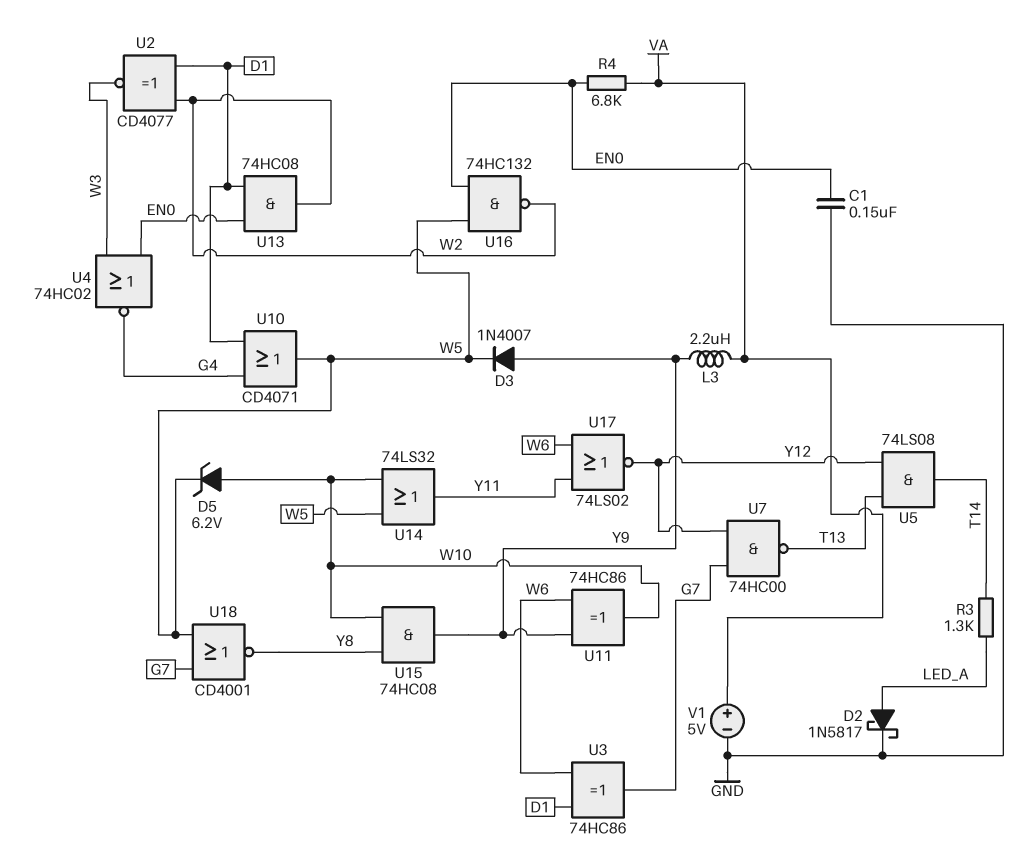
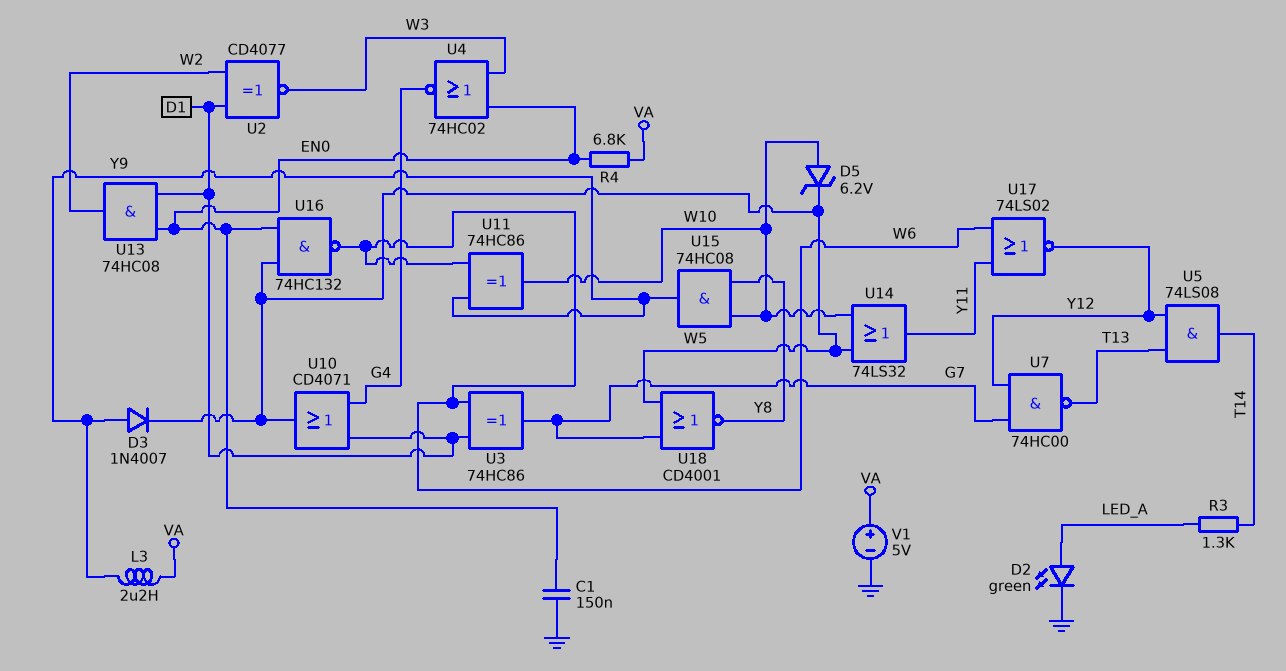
D2: schottky 1N5817 (A LED_A, K GND) -> LED green (A LED_A, K GND)
U16: NAND 74HC132 (in EN0, in W5, out W2) -> NAND 74HC132 (in EN0, in W5, out W6)

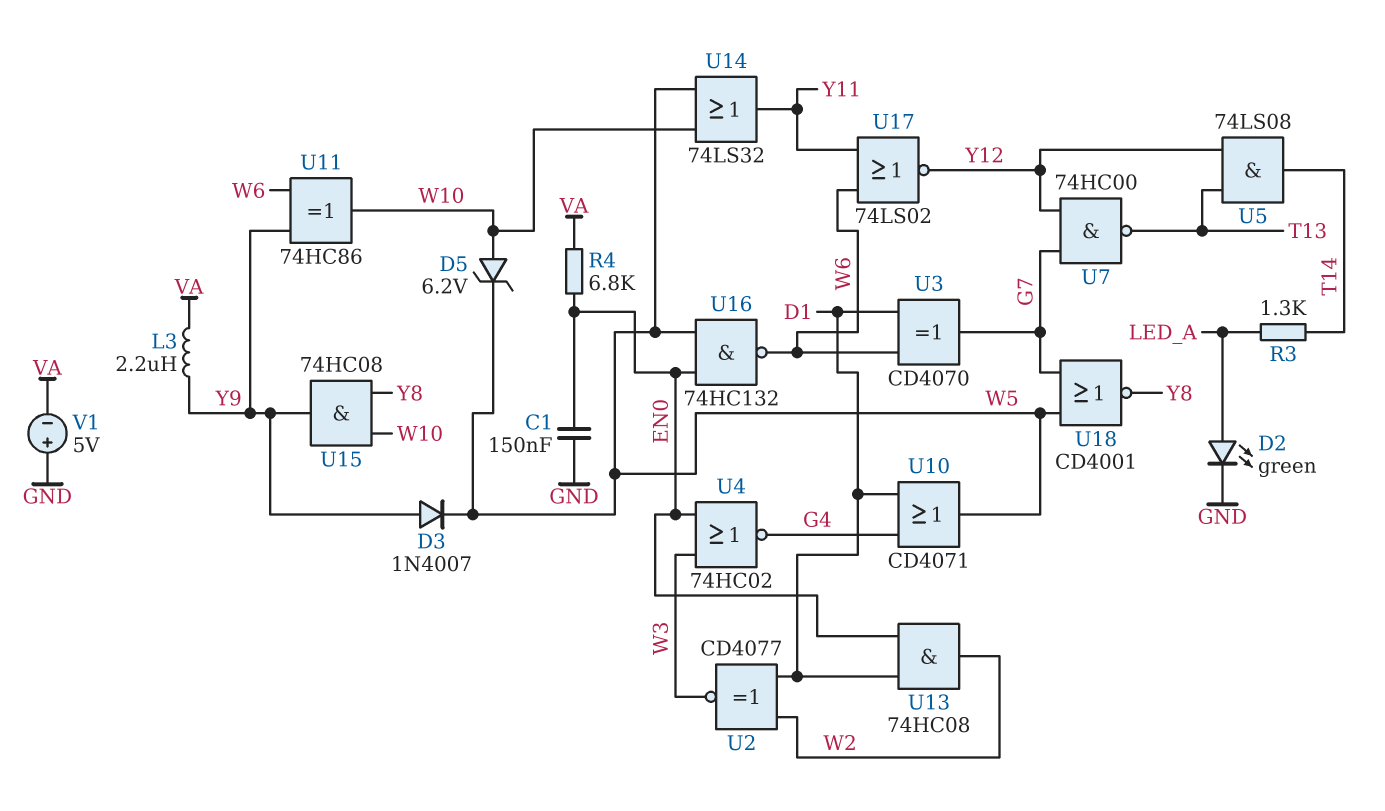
U3: XOR 74HC86 (in D1, in W6, out G7) -> XOR CD4070 (in D1, in W6, out G7)
V1: 5V (plus VA, minus GND) -> 5V (plus GND, minus VA)

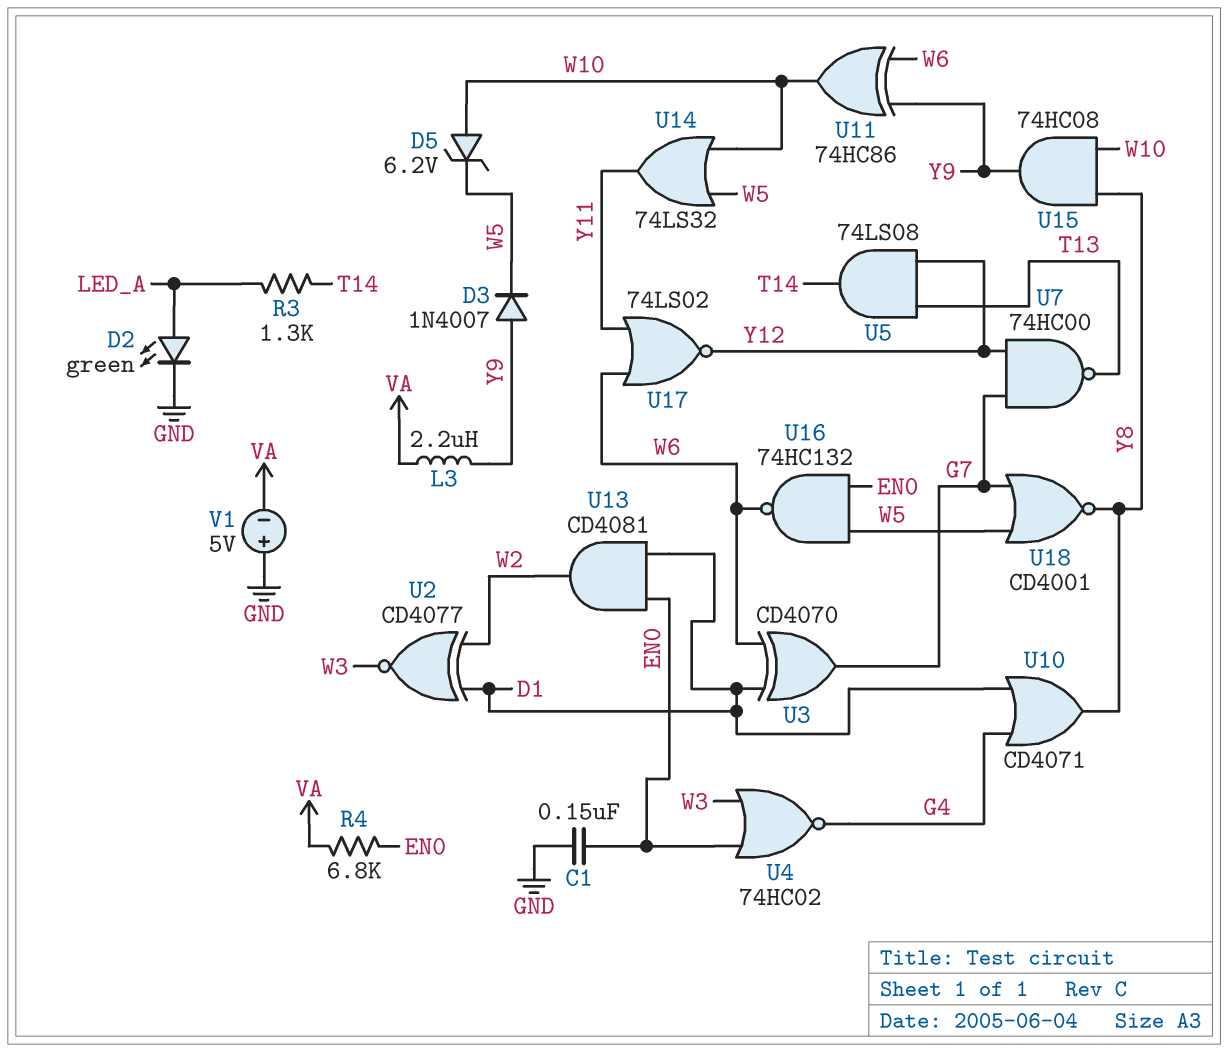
U10: OR CD4071 (in D1, in G4, out W5) -> OR CD4071 (in D1, in G4, out Y8)
U13: AND 74HC08 (in D1, in EN0, out W2) -> AND CD4081 (in D1, in EN0, out W2)

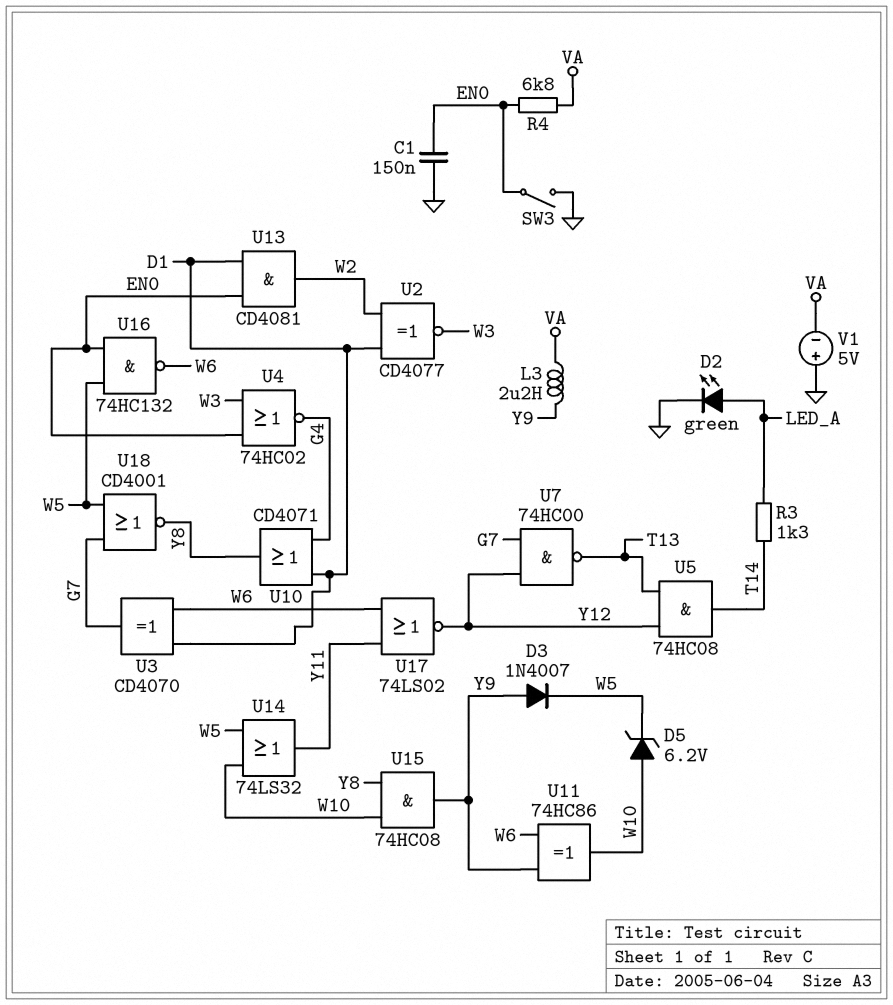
SW3: none -> switch (EN0, GND)
U5: AND 74LS08 (in T13, in Y12, out T14) -> AND 74HC08 (in T13, in Y12, out T14)

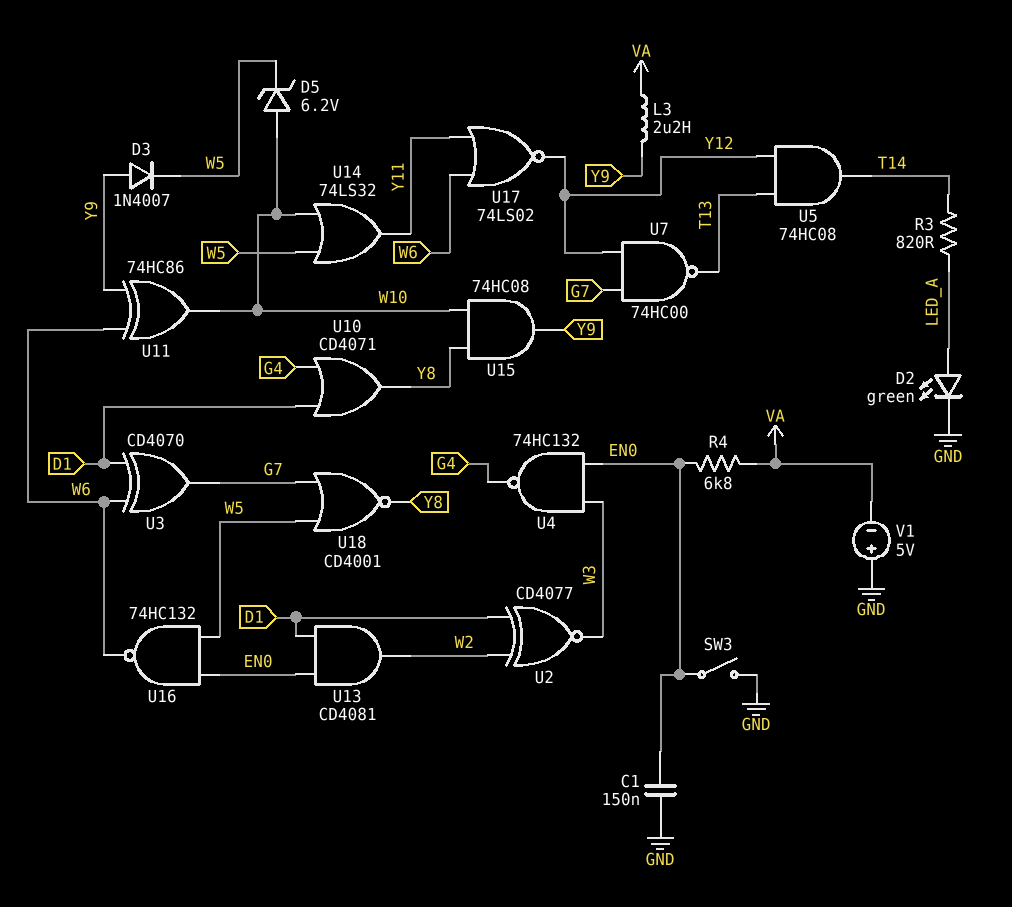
R3: 1.3k (LED_A, T14) -> 820 (LED_A, T14)
U4: NOR 74HC02 (in EN0, in W3, out G4) -> NAND 74HC132 (in EN0, in W3, out G4)

